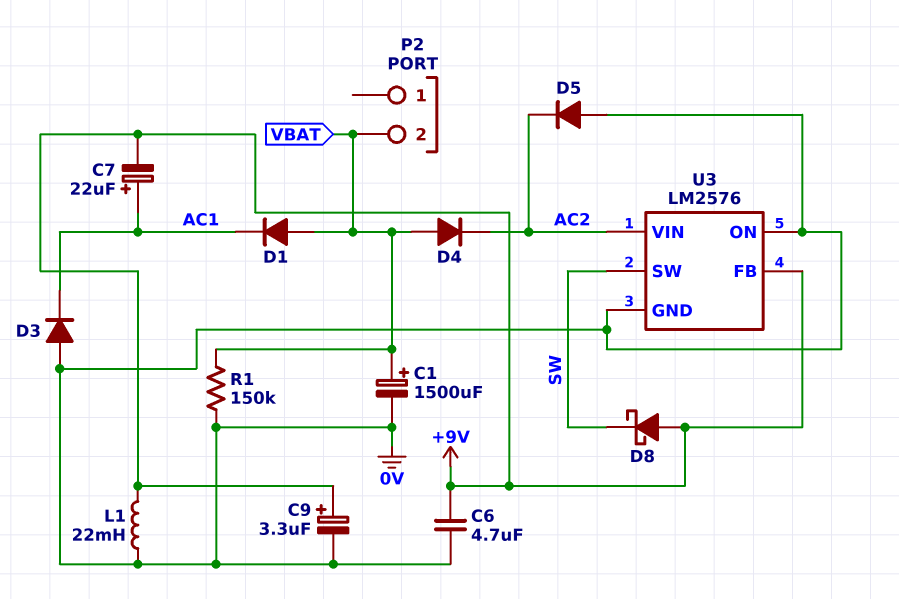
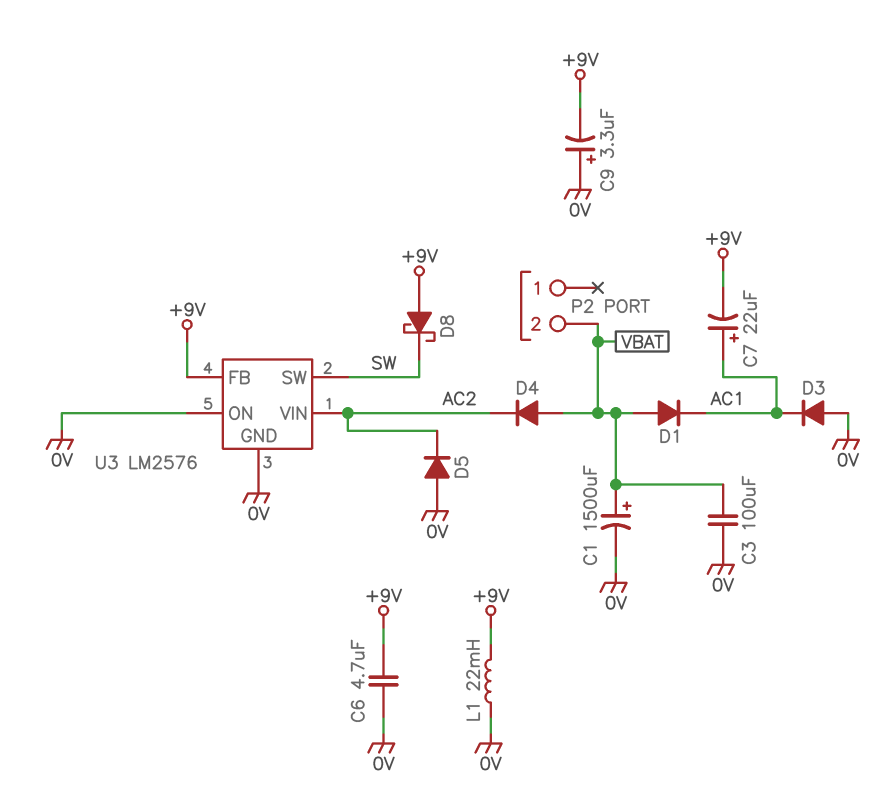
C3: none -> 100uF (0V, VBAT)
C9: 3.3uF (plus +9V, minus 0V) -> 3.3uF (plus 0V, minus +9V)
R1: 150k (0V, VBAT) -> none

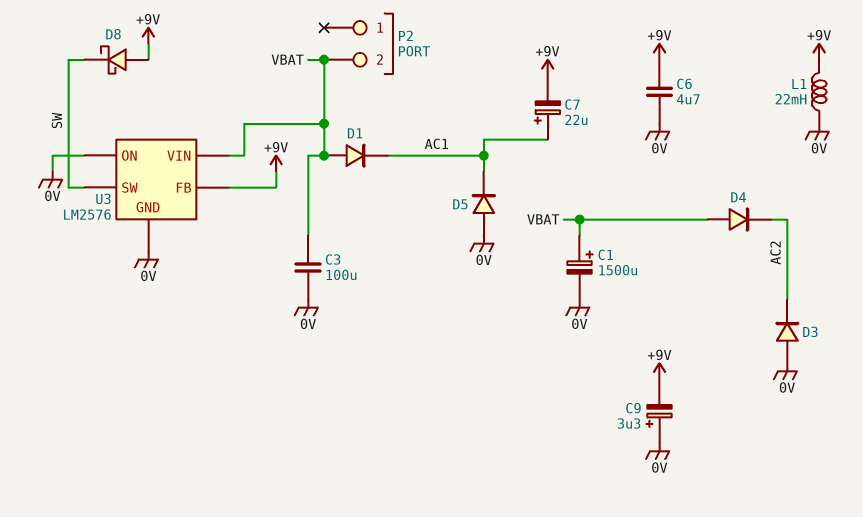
D3: diode (A 0V, K AC1) -> diode (A 0V, K AC2)
D5: diode (A 0V, K AC2) -> diode (A 0V, K AC1)
U3 pin VIN: AC2 -> VBAT

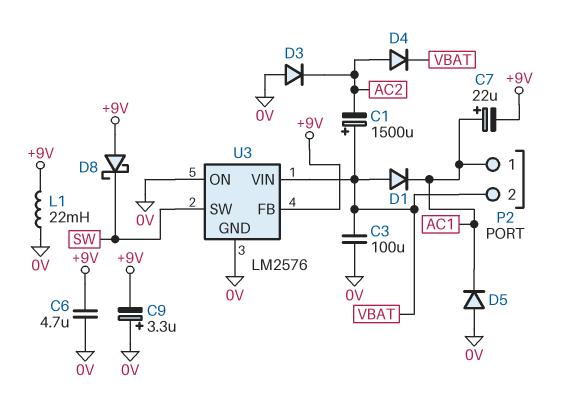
C1: 1500uF (plus VBAT, minus 0V) -> 1500uF (plus VBAT, minus AC2)
D4: diode (A VBAT, K AC2) -> diode (A AC2, K VBAT)
P2 pin 1: none -> AC1

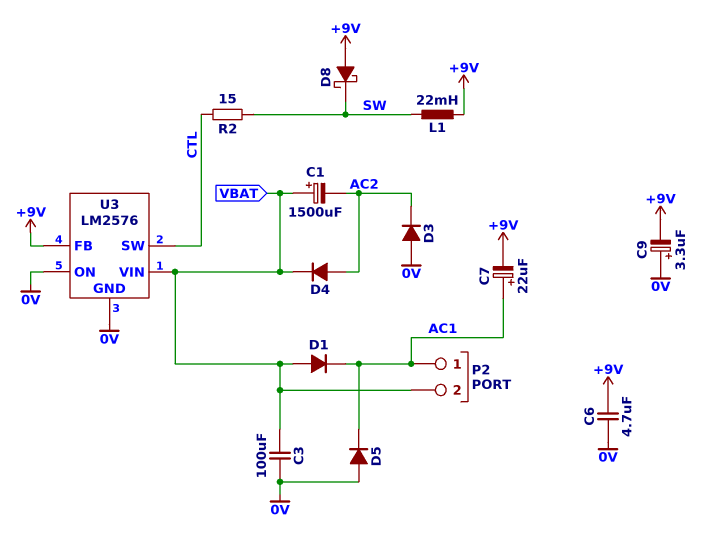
L1: 22mH (+9V, 0V) -> 22mH (+9V, SW)
R2: none -> 15 (CTL, SW)
U3 pin SW: SW -> CTL

